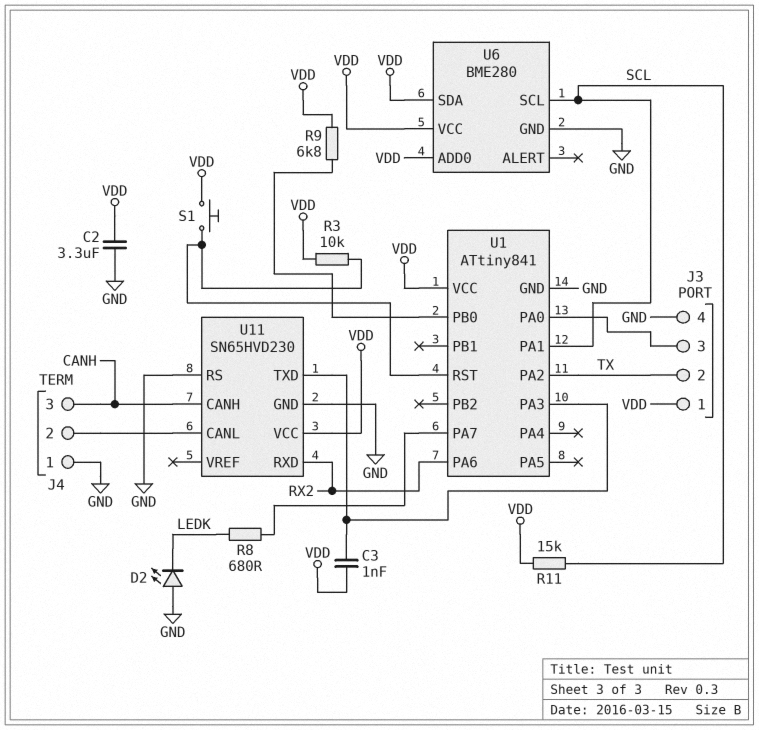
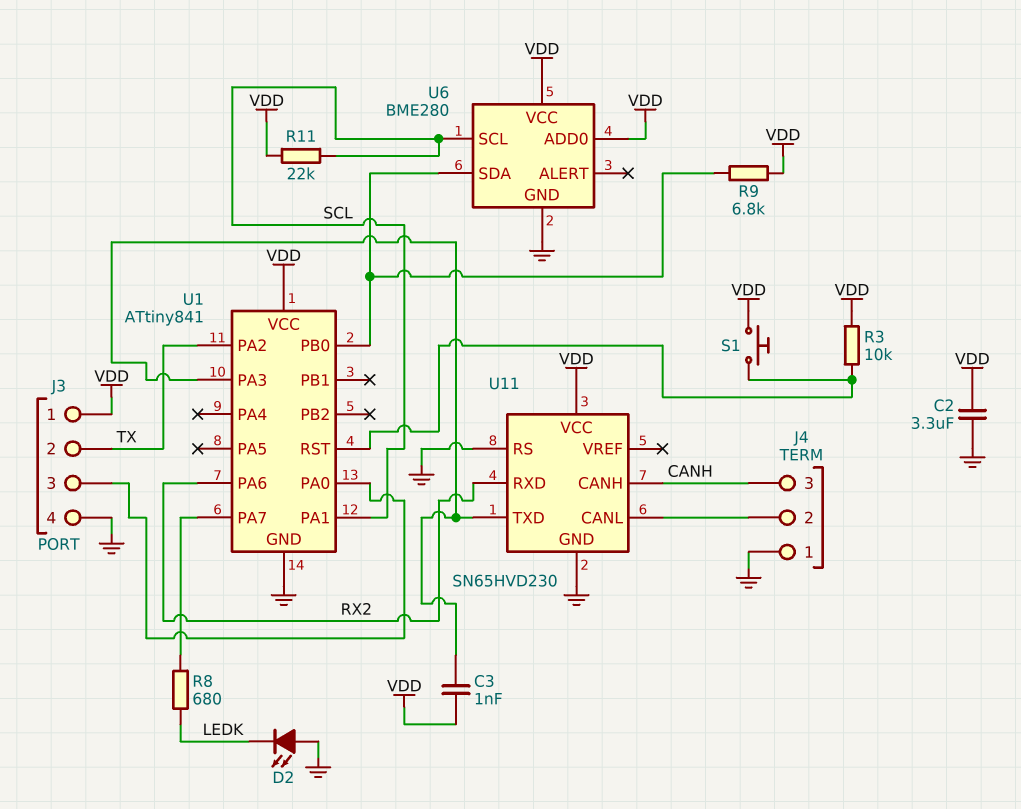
R11: 15k (SCL, VDD) -> 22k (SCL, VDD)
U6 pin SDA: VDD -> U1/PB0

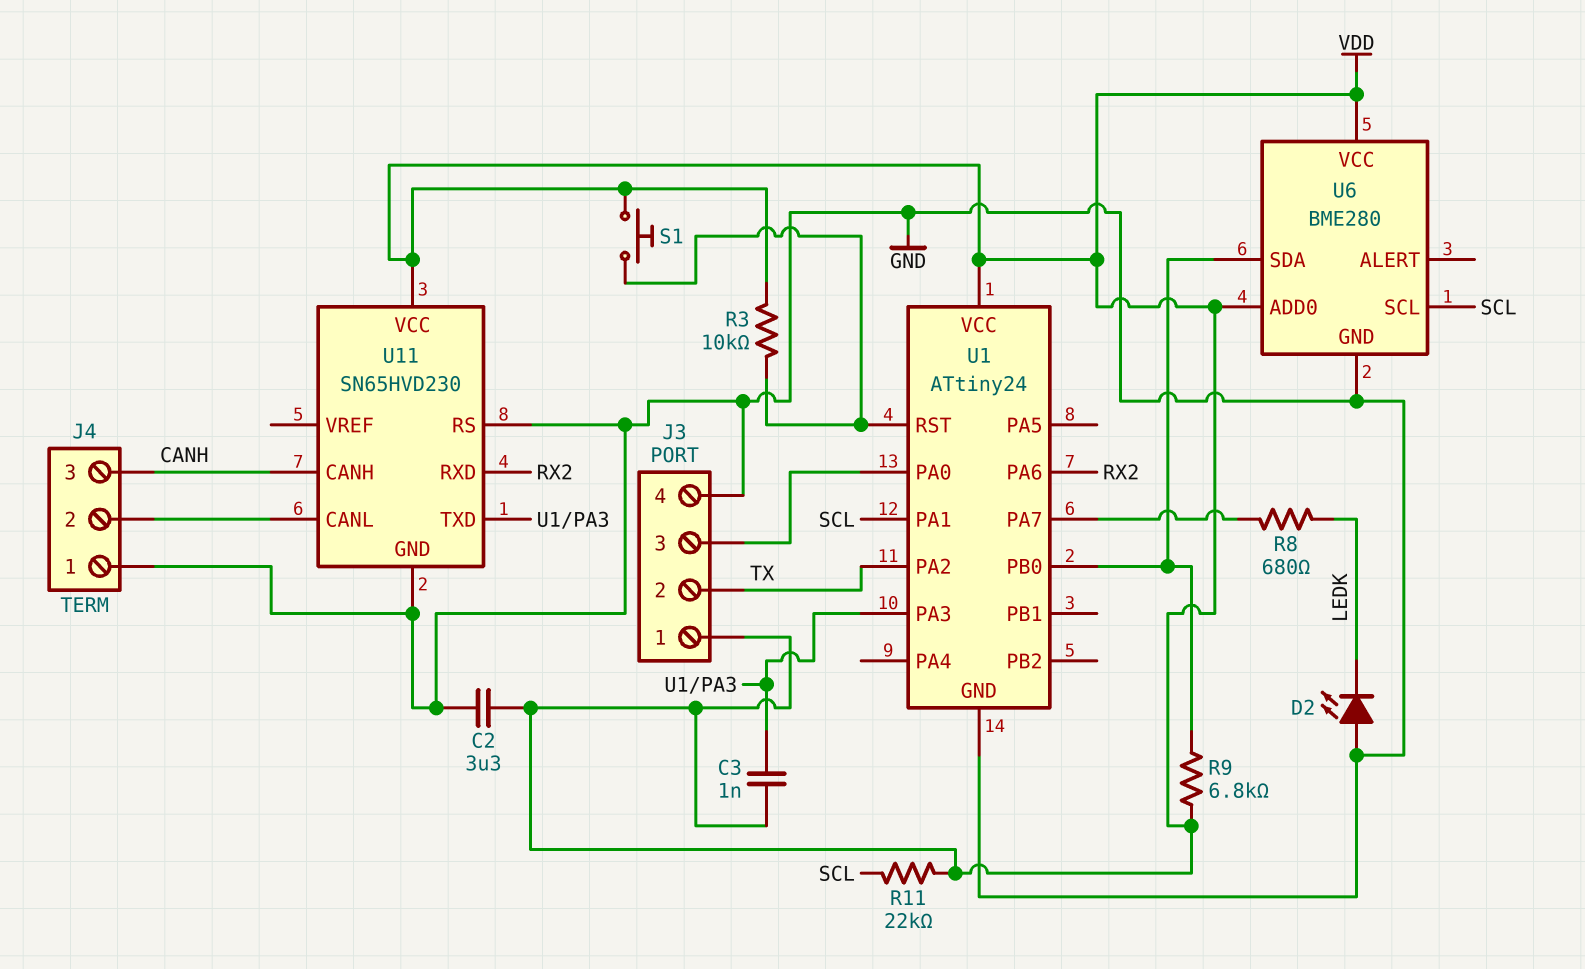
U1: ATtiny841 -> ATtiny24

